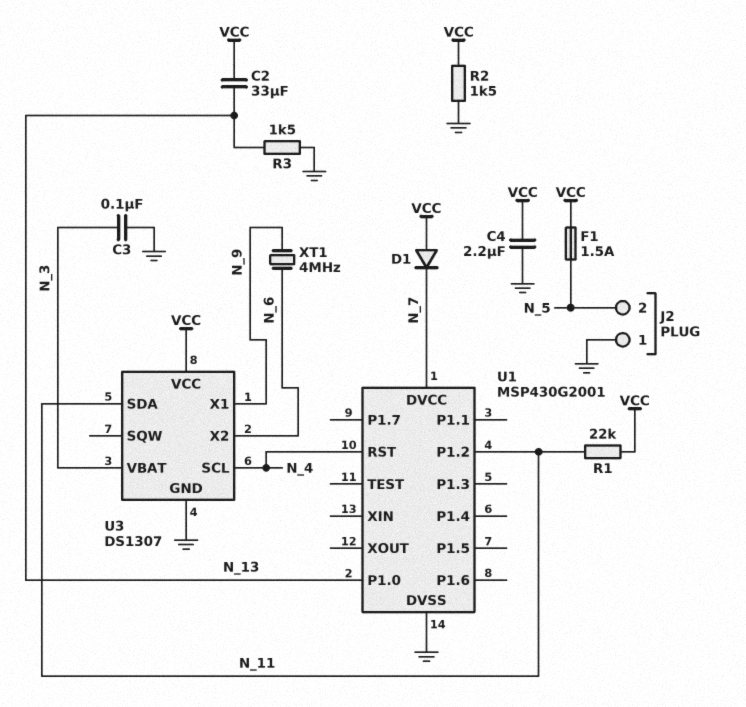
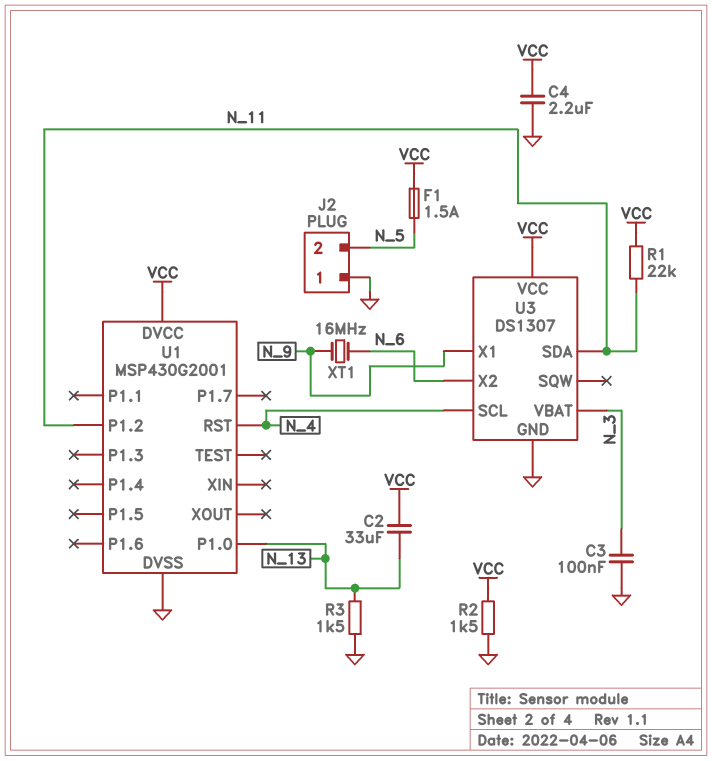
D1: diode (A VCC, K N_7) -> none
U1 pin DVCC: N_7 -> VCC
XT1: 4MHz (N_6, N_9) -> 16MHz (N_6, N_9)

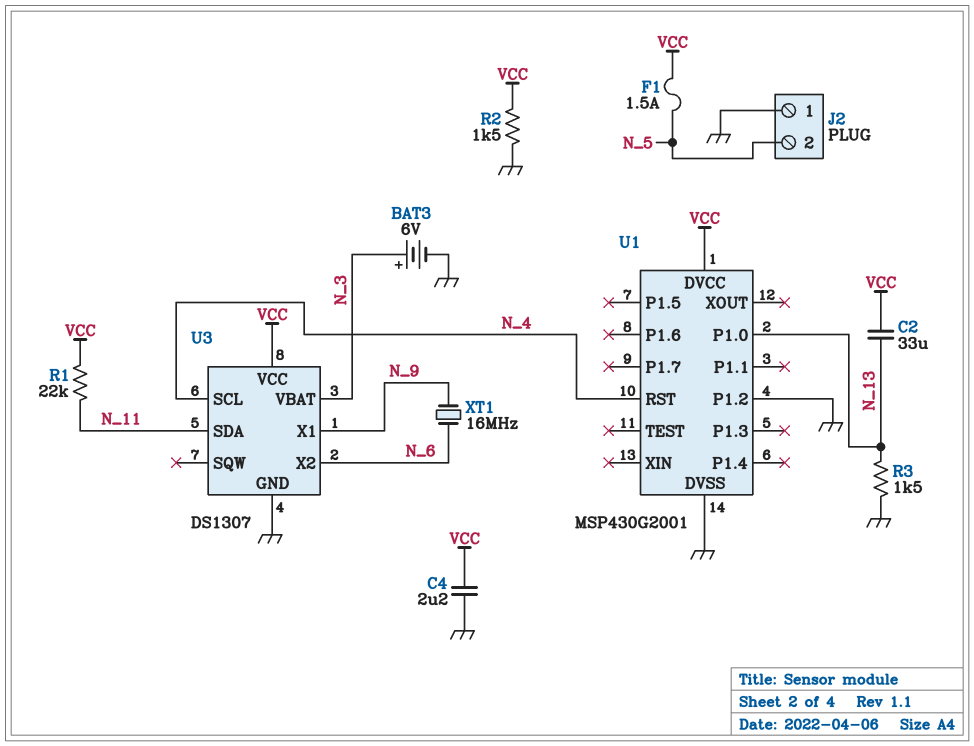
BAT3: none -> 6V (plus N_3, minus GND)
C3: 100nF (GND, N_3) -> none
U1 pin P1.2: N_11 -> GND

